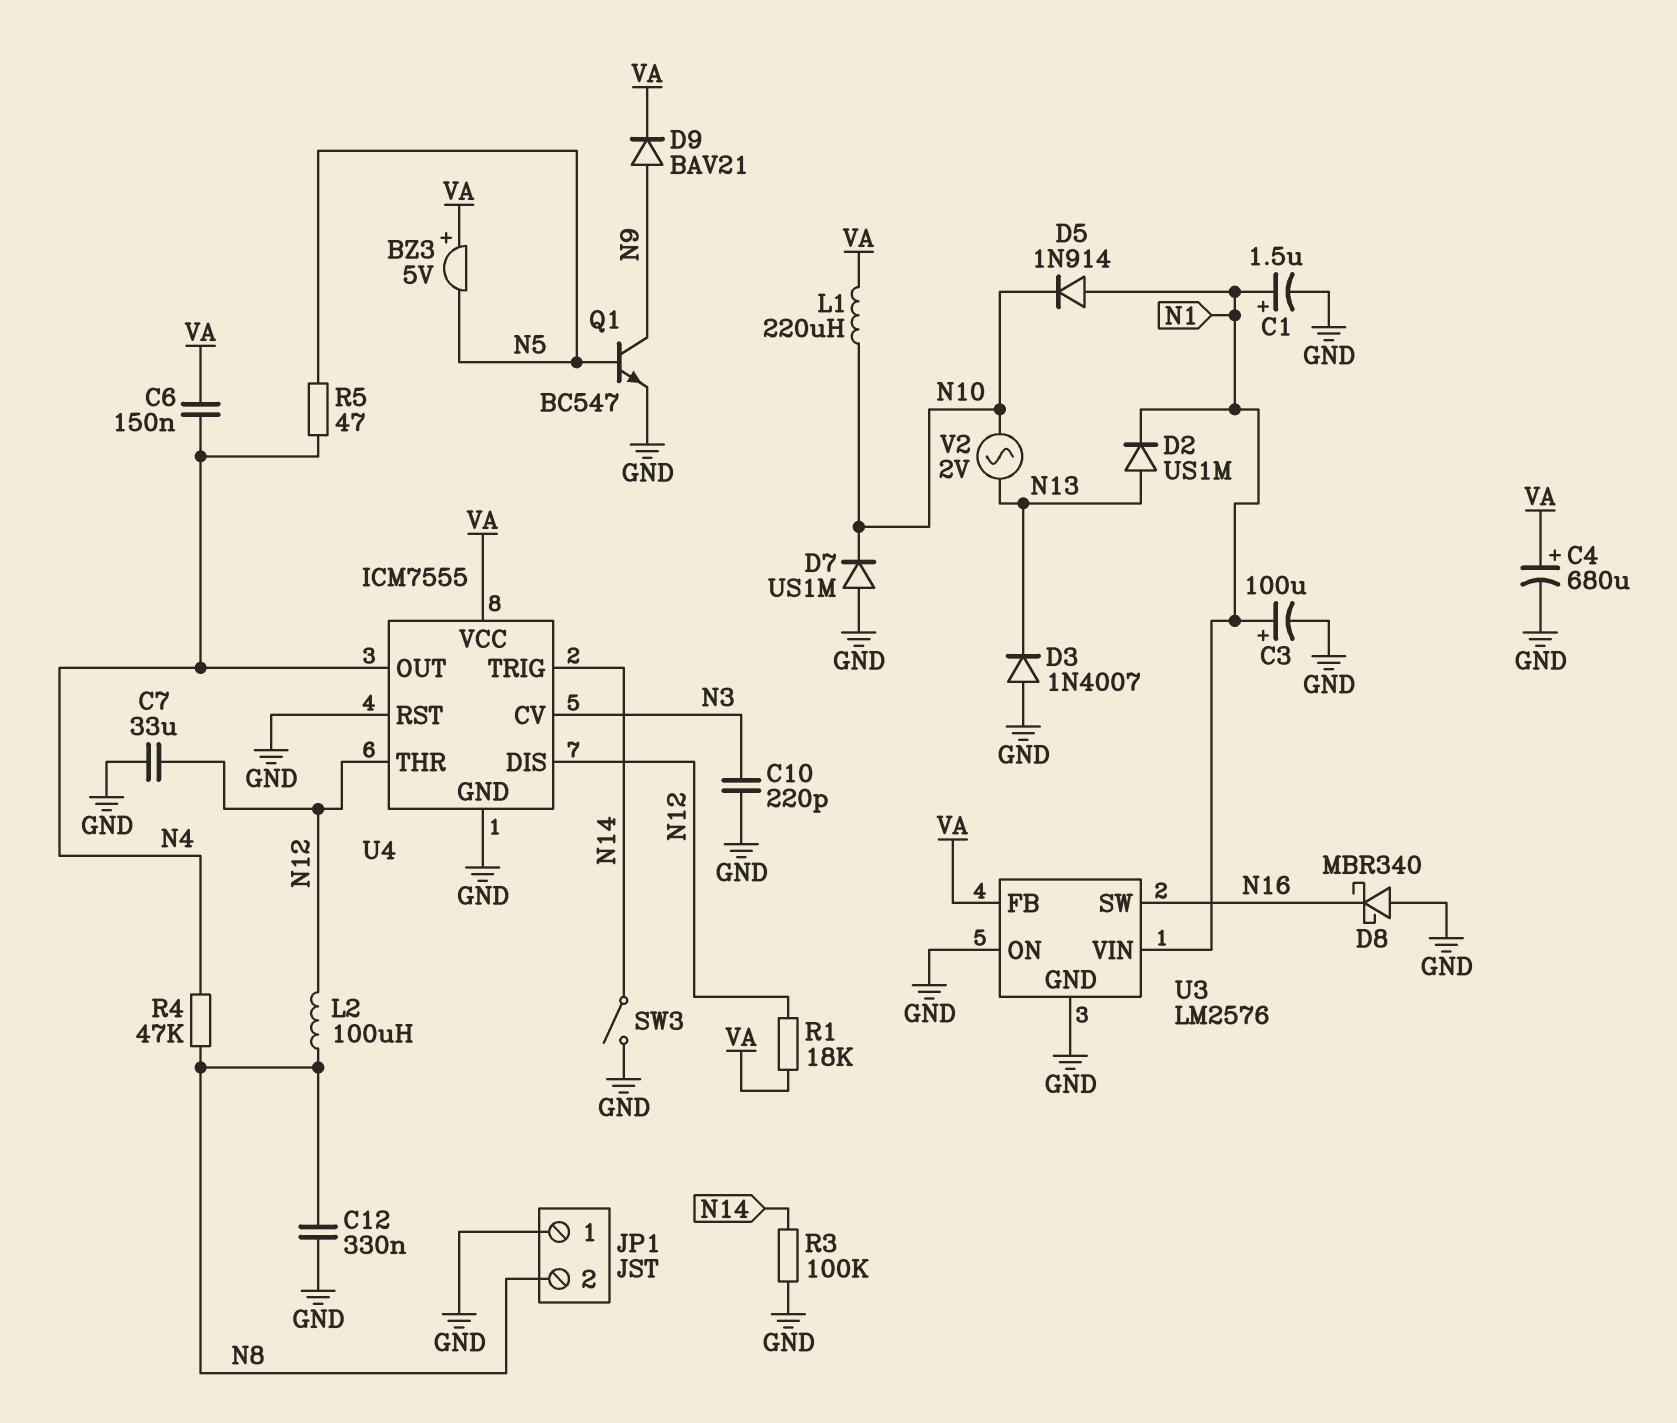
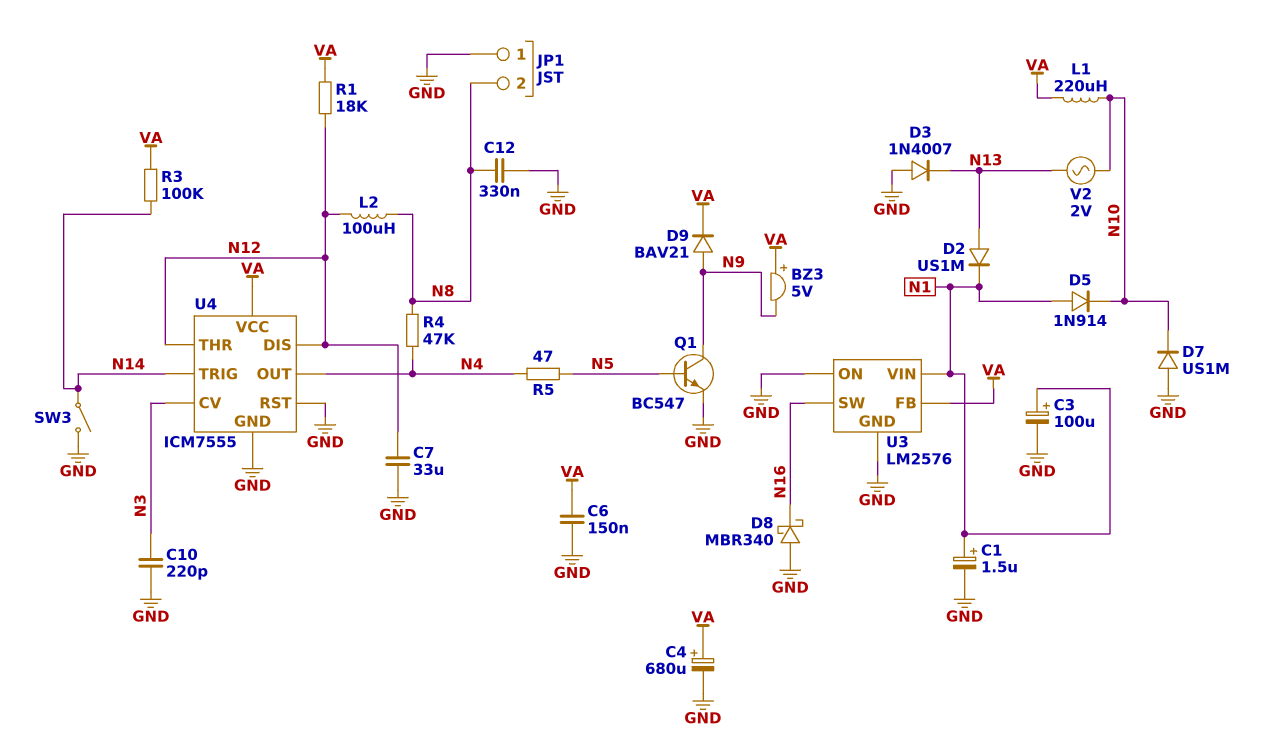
BZ3: buzzer 5V (plus VA, minus N5) -> buzzer 5V (plus VA, minus N9)
C6: 150nF (N4, VA) -> 150nF (GND, VA)
R3: 100k (GND, N14) -> 100k (N14, VA)

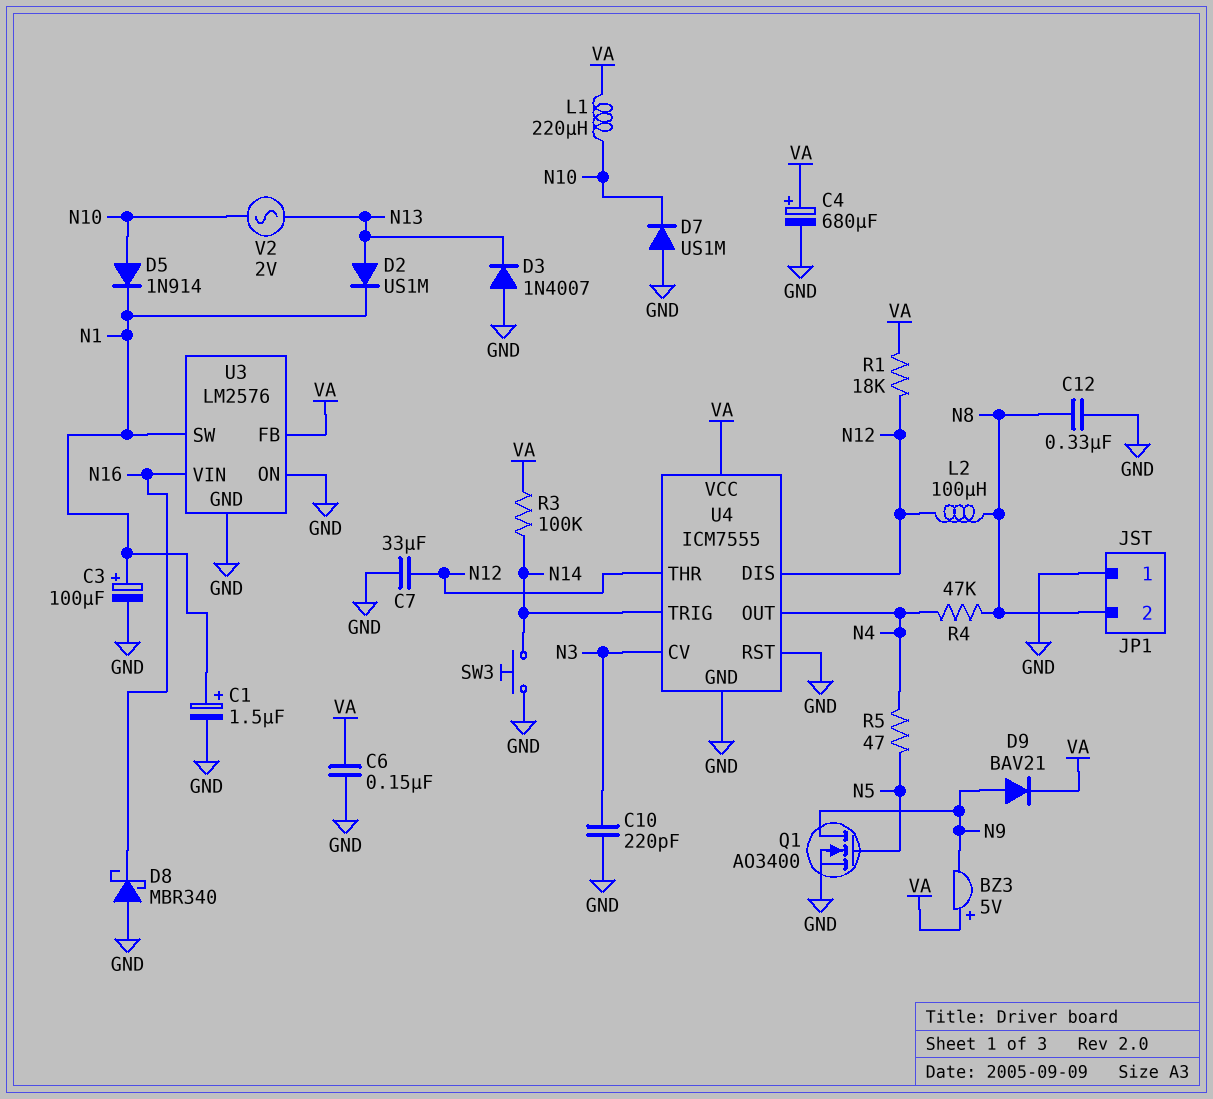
D5: diode 1N914 (A N1, K N10) -> diode 1N914 (A N10, K N1)
Q1: NPN BC547 (B N5, C N9, E GND) -> NMOS AO3400 (G N5, D N9, S GND)
SW3: switch (GND, N14) -> button (GND, N14)
U3 pin SW: N16 -> N1
U3 pin VIN: N1 -> N16

